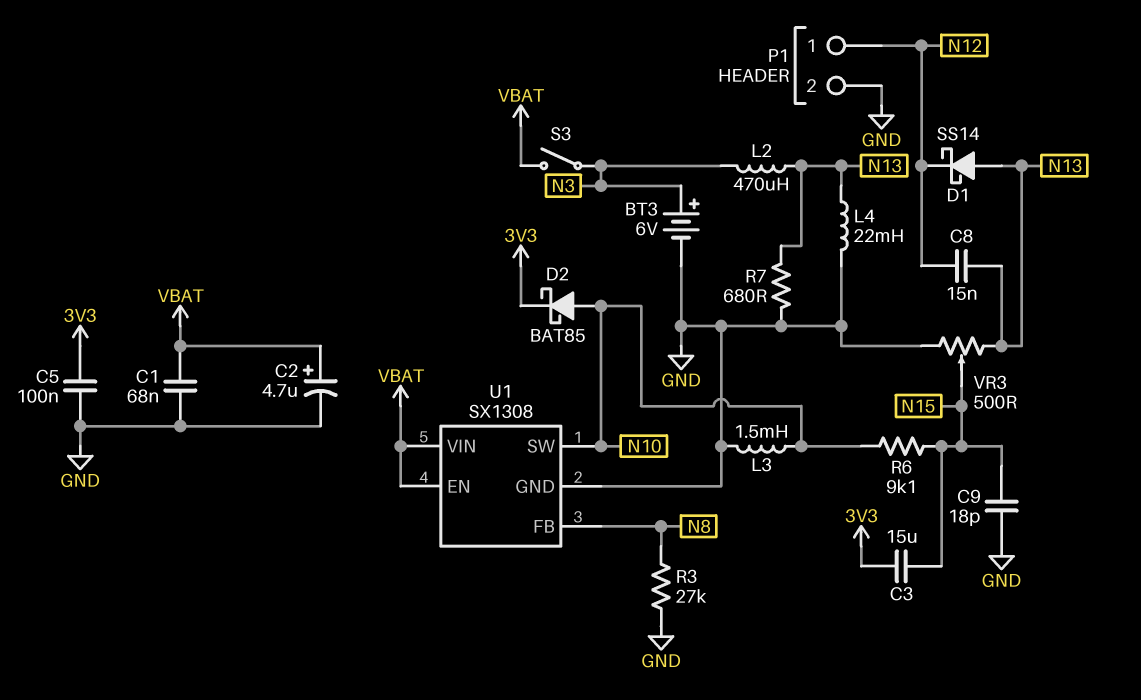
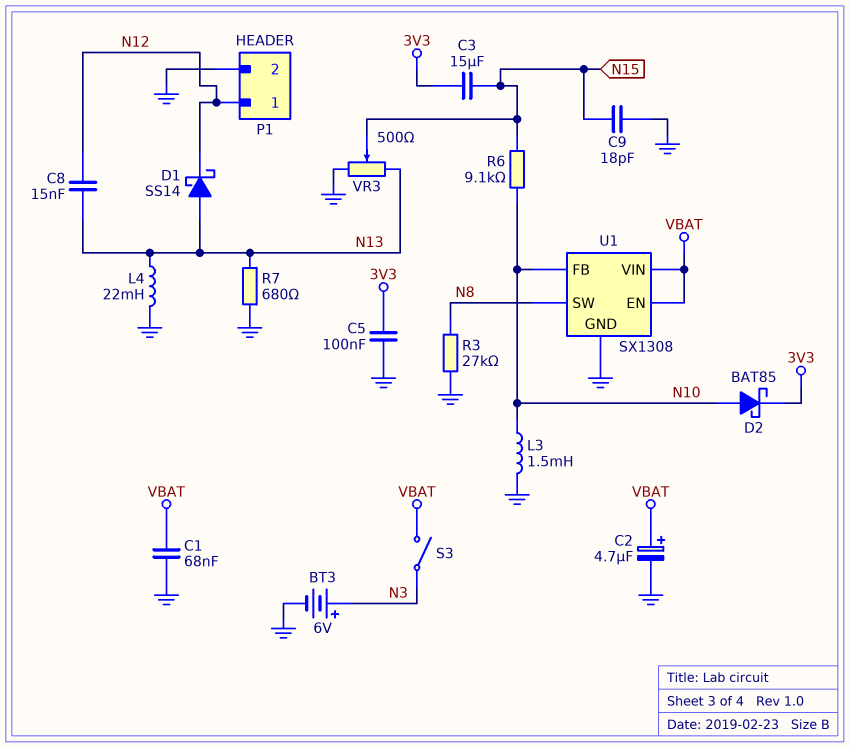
L2: 470uH (N3, N13) -> none
U1 pin FB: N8 -> N10
U1 pin SW: N10 -> N8

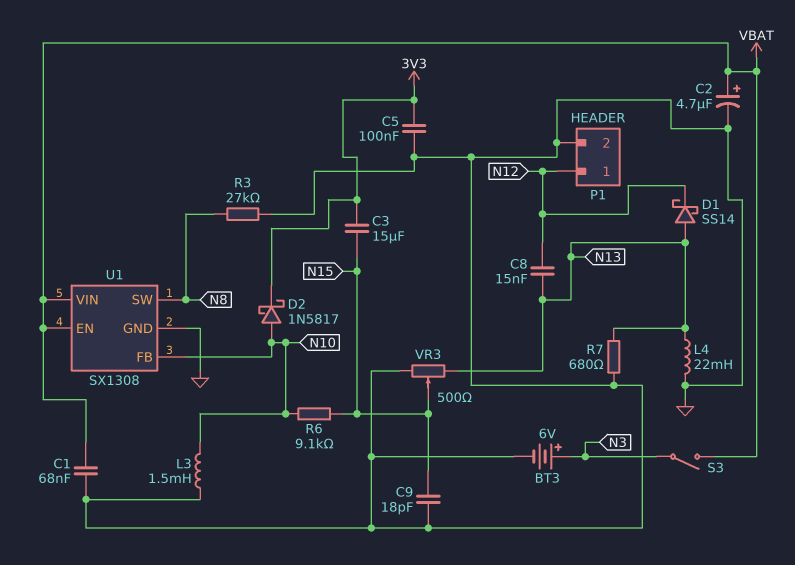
D2: schottky BAT85 (A N10, K 3V3) -> schottky 1N5817 (A N10, K 3V3)

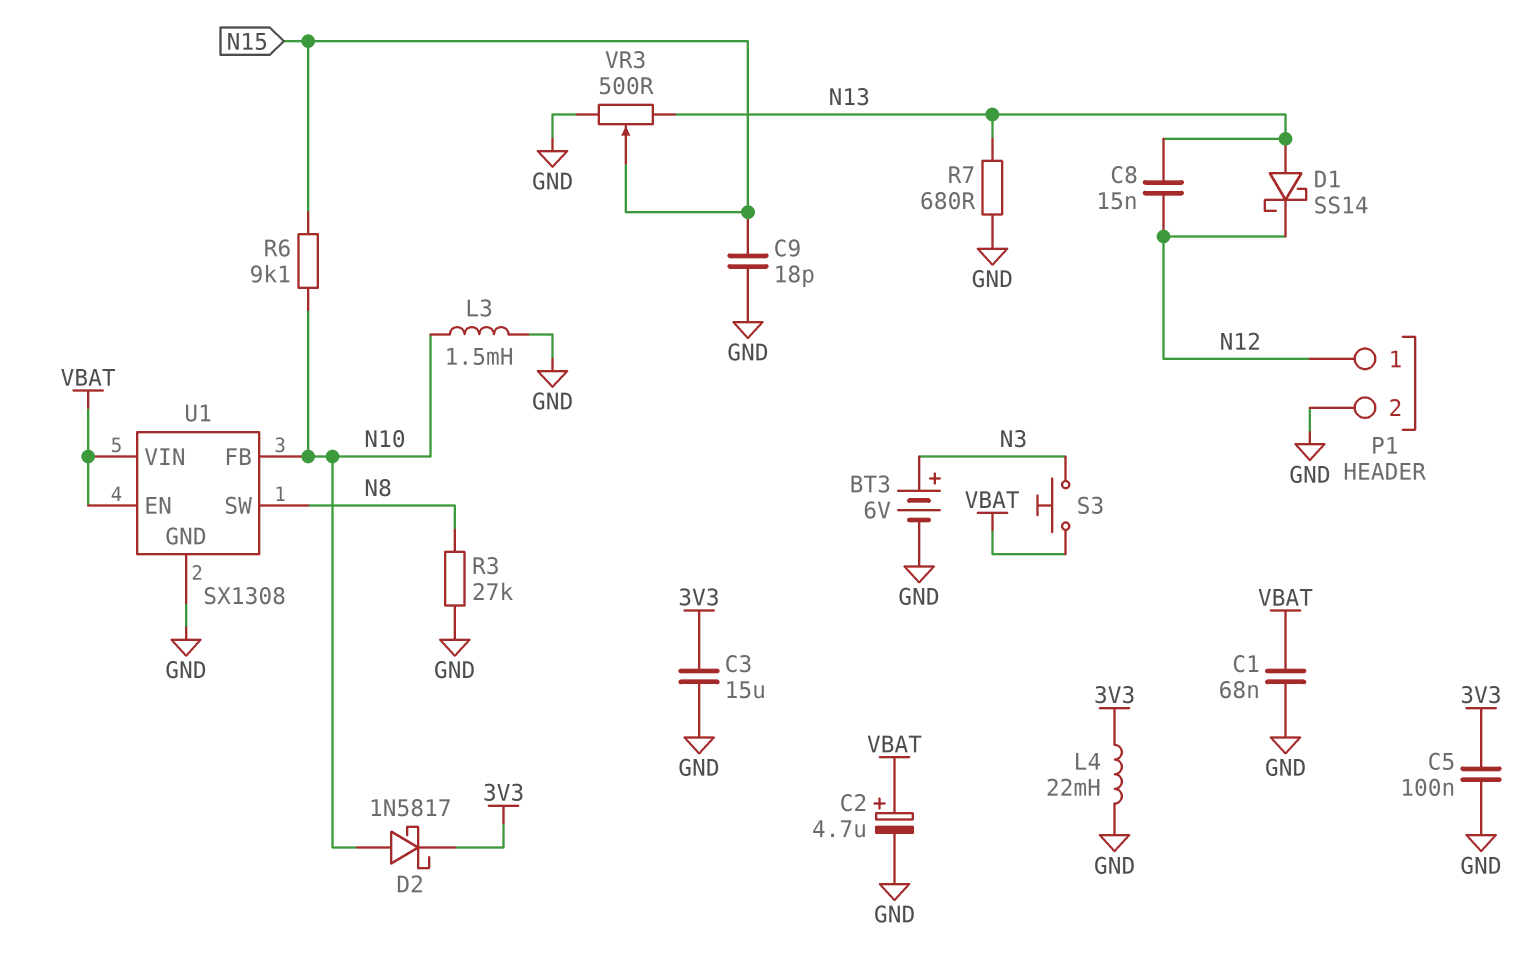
C3: 15uF (3V3, N15) -> 15uF (3V3, GND)
L4: 22mH (GND, N13) -> 22mH (3V3, GND)
S3: switch (N3, VBAT) -> button (N3, VBAT)

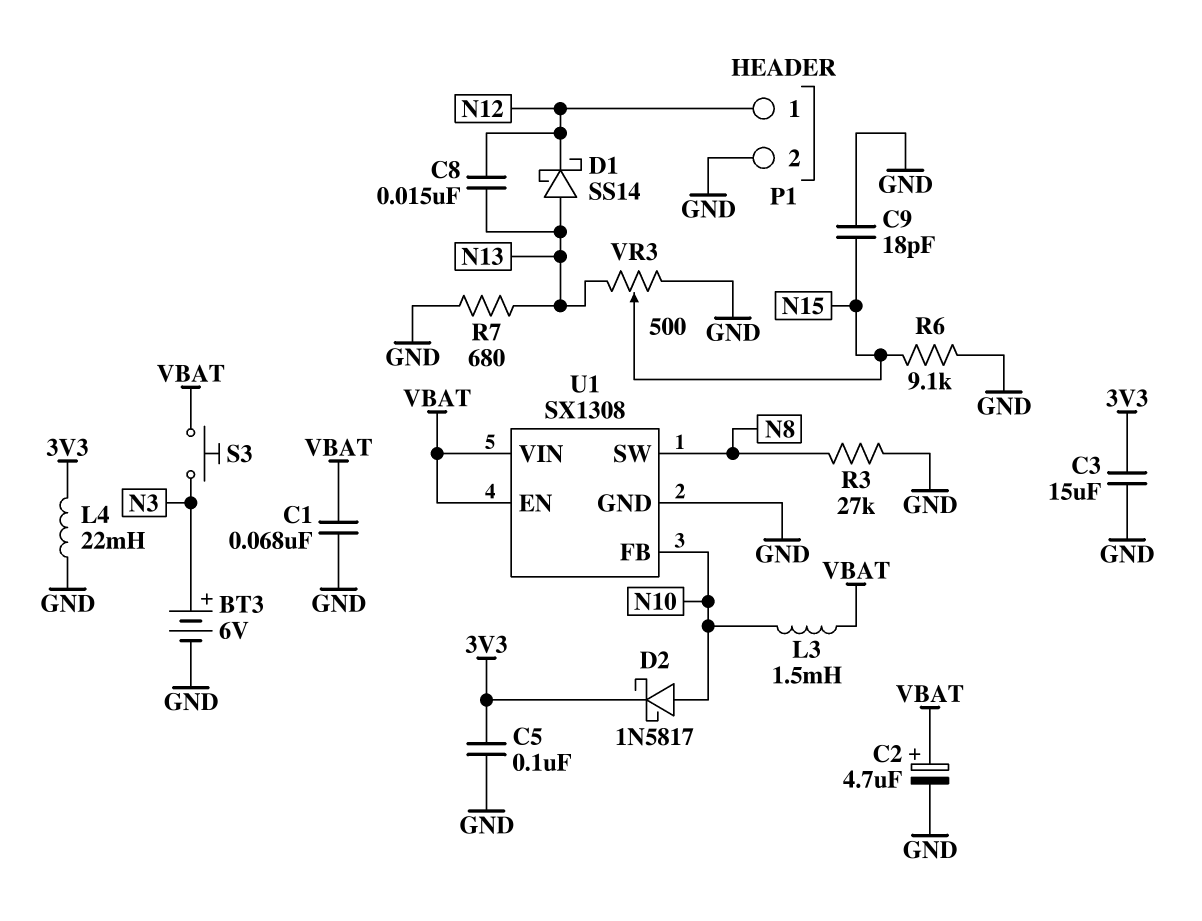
L3: 1.5mH (GND, N10) -> 1.5mH (N10, VBAT)
R6: 9.1k (N10, N15) -> 9.1k (GND, N15)

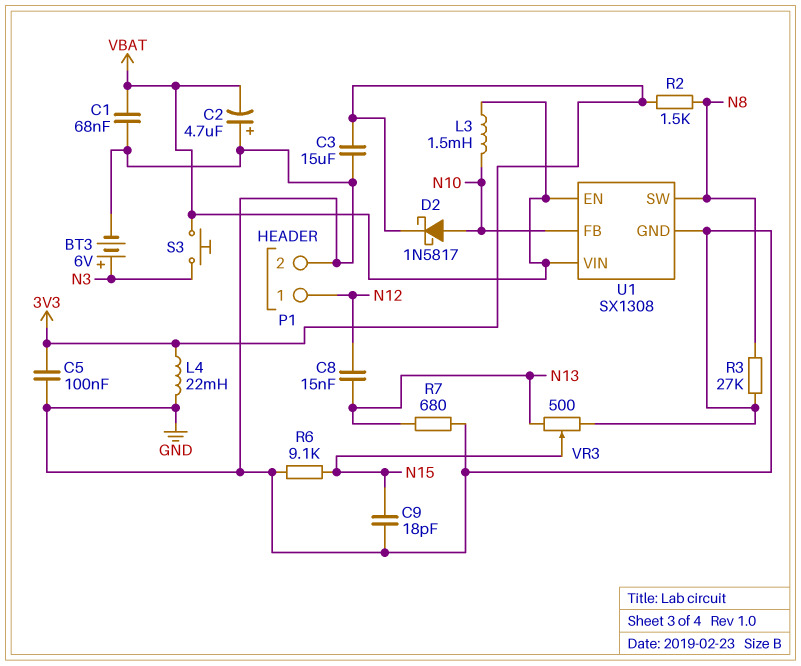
C2: 4.7uF (plus VBAT, minus GND) -> 4.7uF (plus GND, minus VBAT)
D1: schottky SS14 (A N13, K N12) -> none
R2: none -> 1.5k (3V3, N8)

